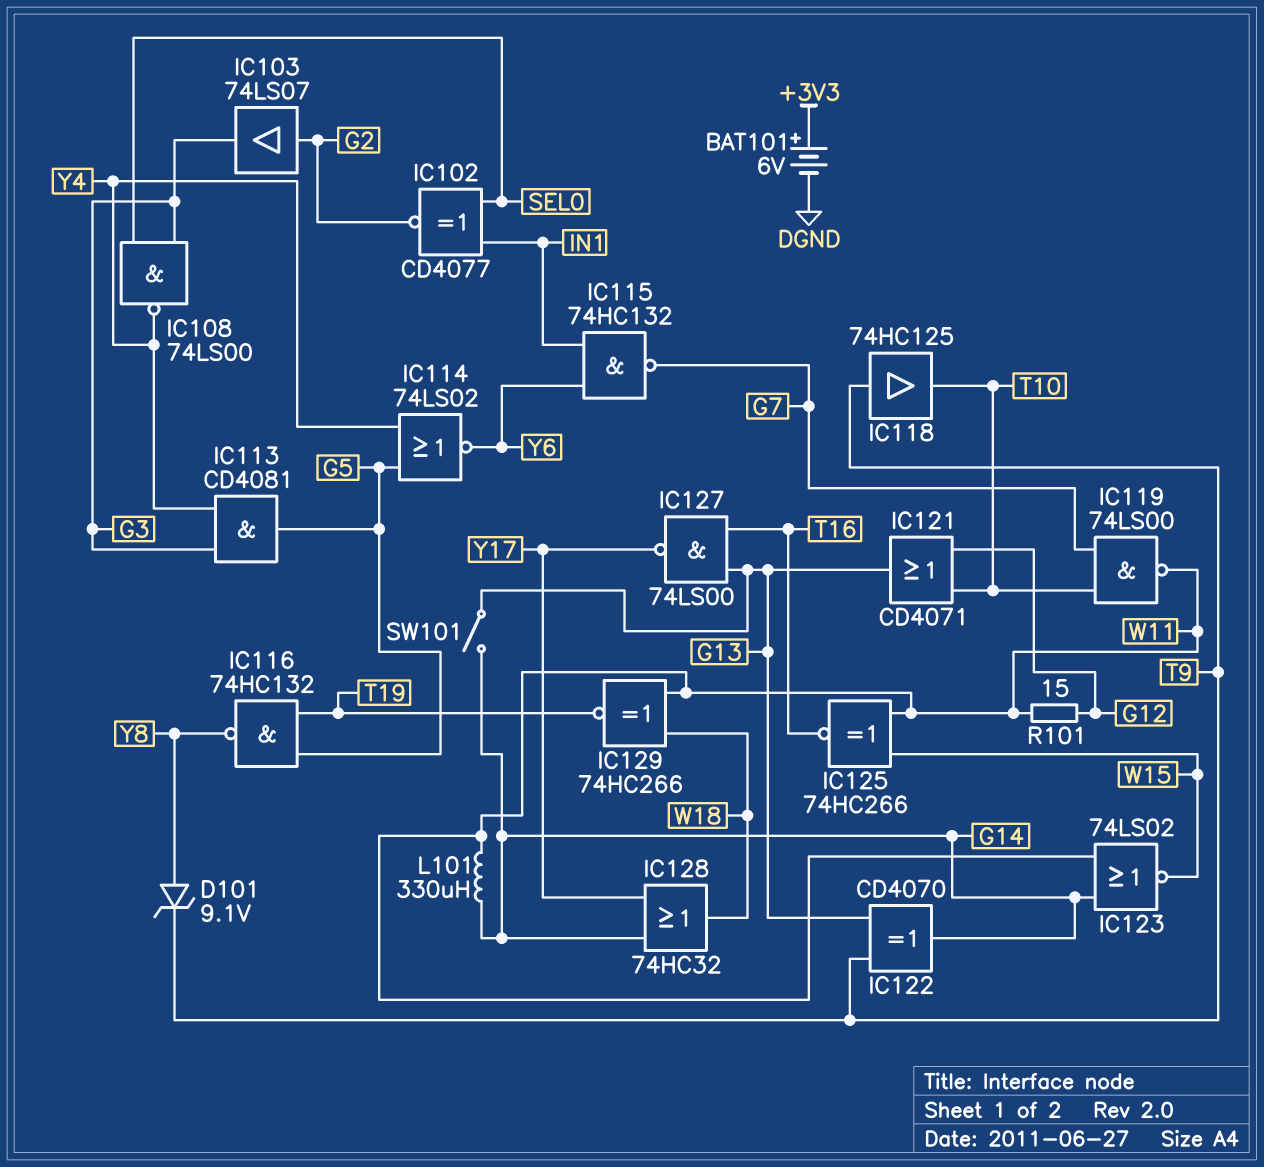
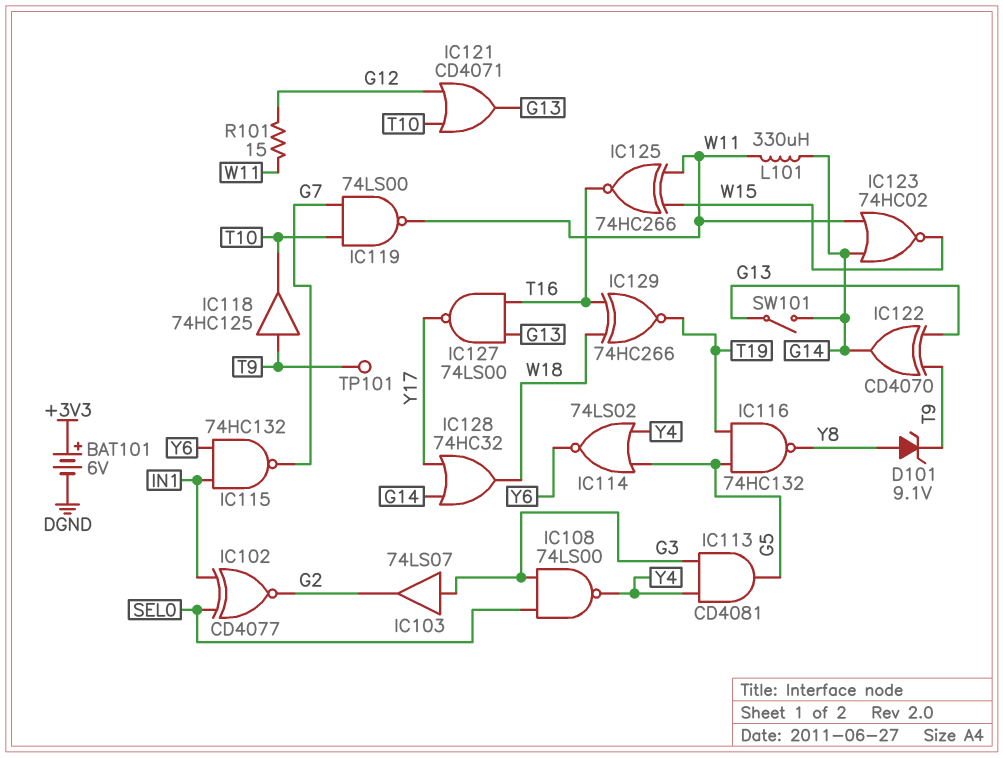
IC103: buffer 74LS07 (in G2, out G3) -> buffer 74LS07 (in G3, out G2)
IC123: NOR 74LS02 (in G14, in W11, out W15) -> NOR 74HC02 (in G14, in W11, out W15)
IC129: XNOR 74HC266 (in W11, in W18, out T19) -> XNOR 74HC266 (in T16, in W18, out T19)
TP101: none -> test point (T9)

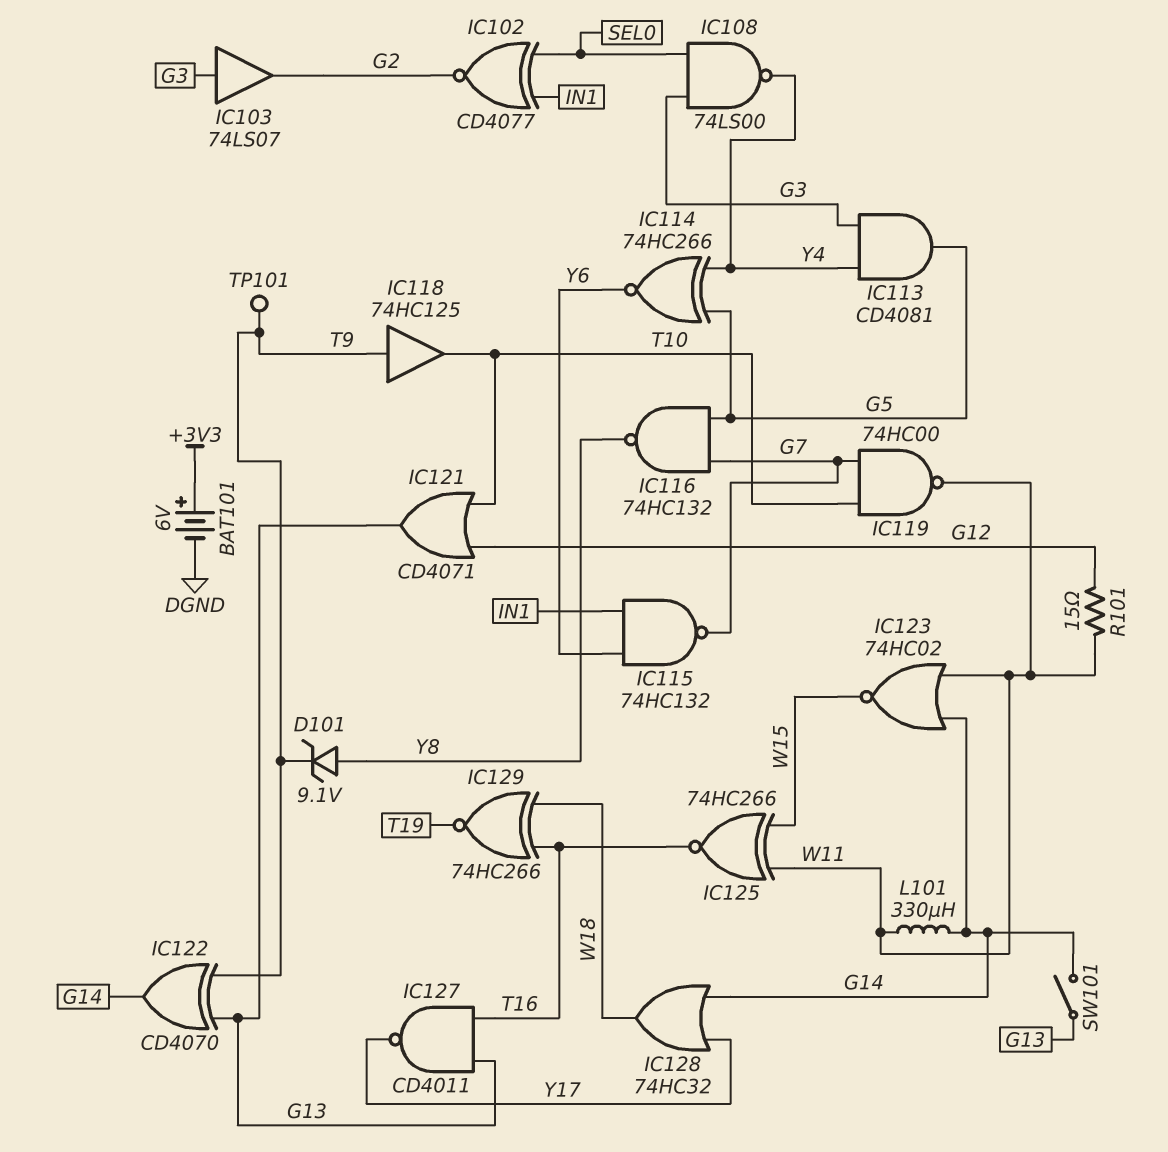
IC114: NOR 74LS02 (in G5, in Y4, out Y6) -> XNOR 74HC266 (in G5, in Y4, out Y6)
IC116: NAND 74HC132 (in G5, in T19, out Y8) -> NAND 74HC132 (in G5, in G7, out Y8)
IC119: NAND 74LS00 (in G7, in T10, out W11) -> NAND 74HC00 (in G7, in T10, out W11)
IC127: NAND 74LS00 (in G13, in T16, out Y17) -> NAND CD4011 (in G13, in T16, out Y17)

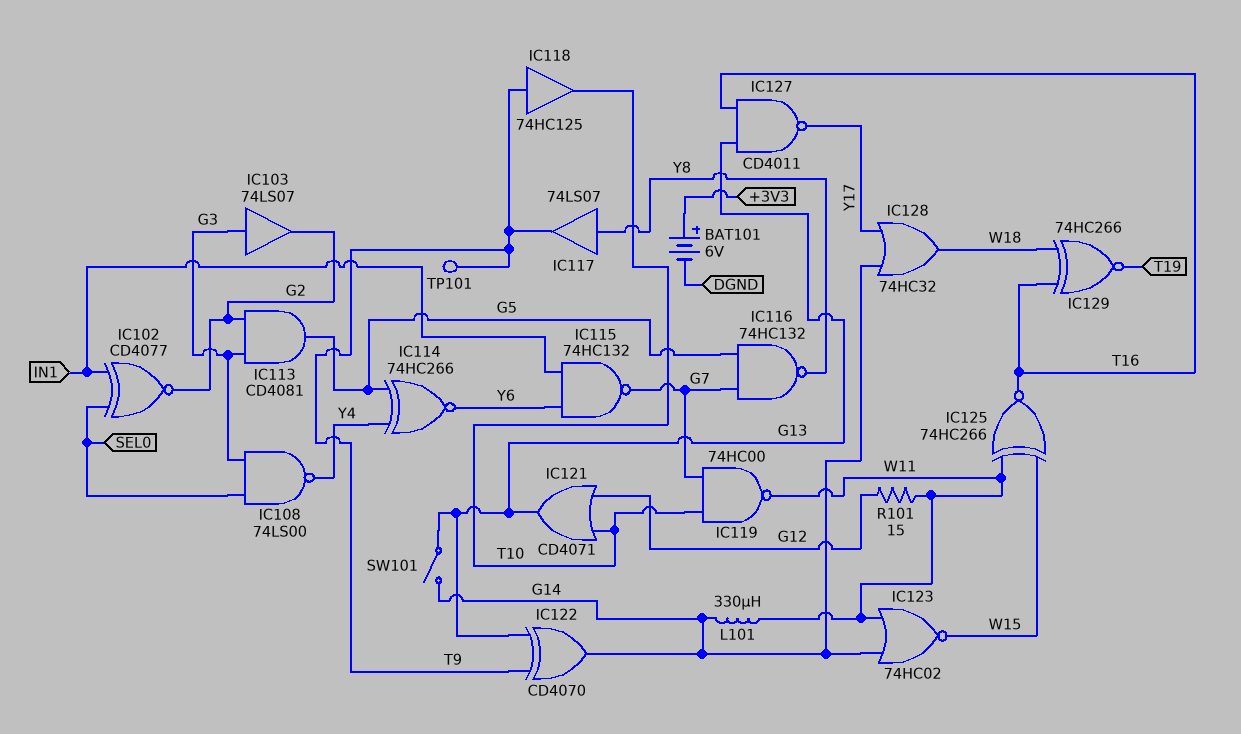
D101: zener 9.1V (A Y8, K T9) -> none
IC113: AND CD4081 (in G3, in Y4, out G5) -> AND CD4081 (in G2, in G3, out G5)
IC117: none -> buffer 74LS07 (in Y8, out T9)

